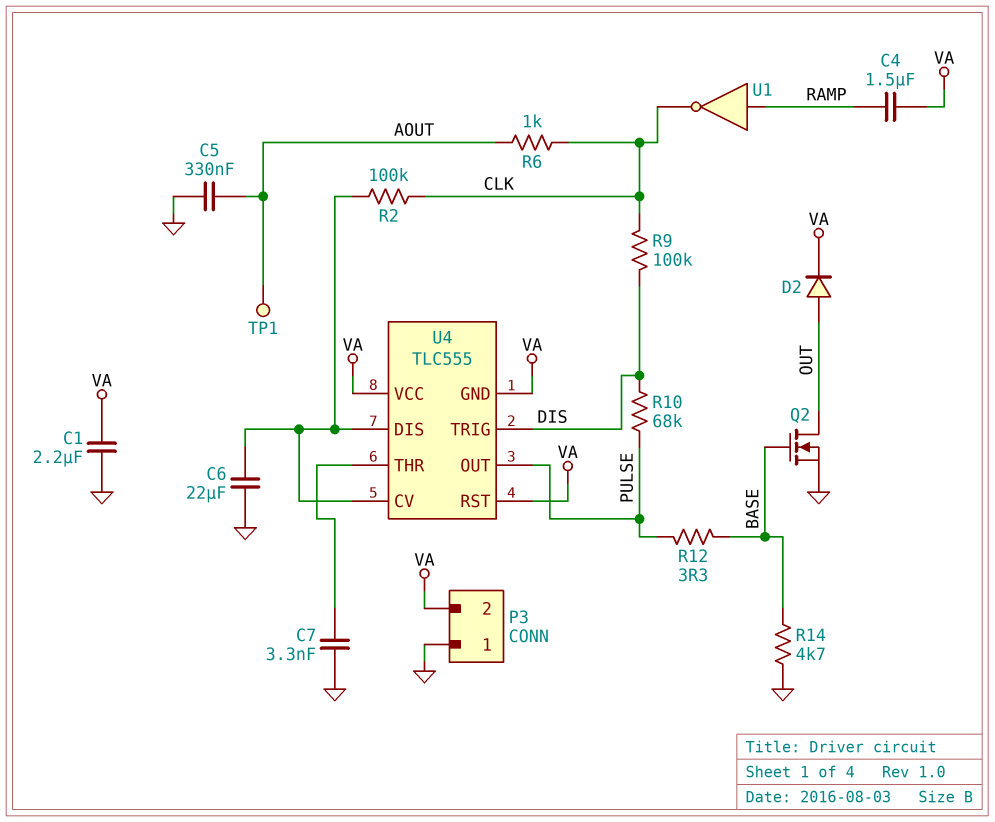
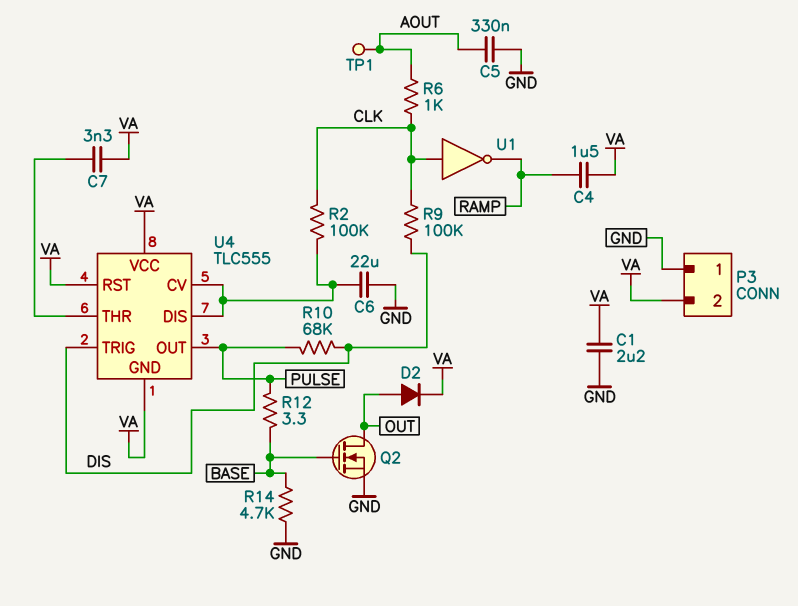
C7: 3.3nF (GND, U4/THR) -> 3.3nF (U4/THR, VA)
U1: NOT (in RAMP, out CLK) -> NOT (in CLK, out RAMP)

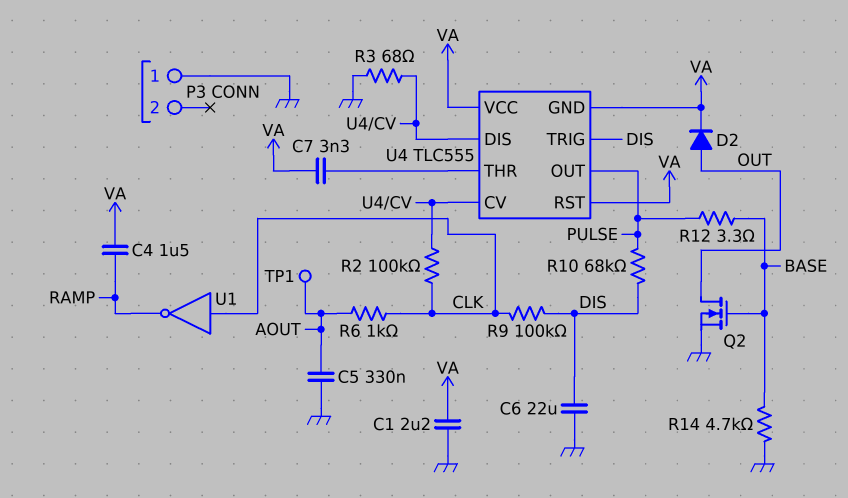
C6: 22uF (GND, U4/CV) -> 22uF (DIS, GND)
P3 pin 2: VA -> none
R3: none -> 68 (GND, U4/CV)

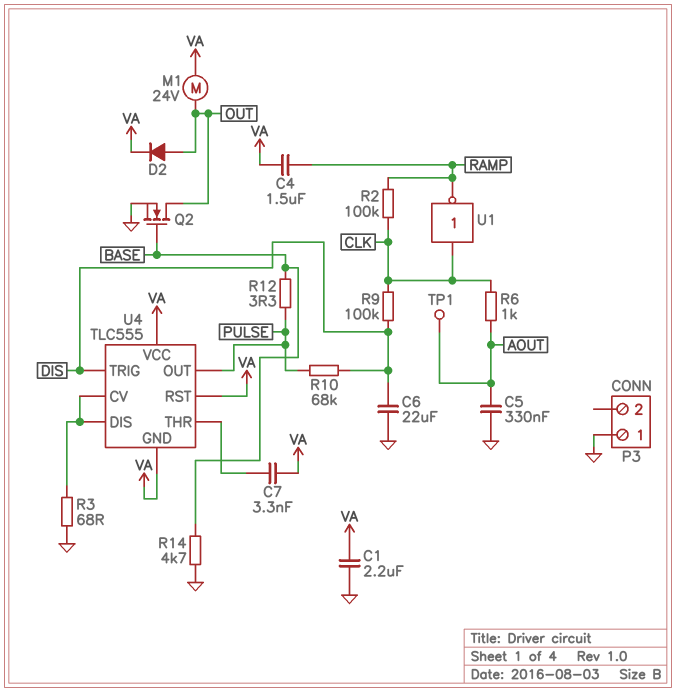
M1: none -> motor 24V (OUT, VA)
R2: 100k (CLK, U4/CV) -> 100k (CLK, RAMP)

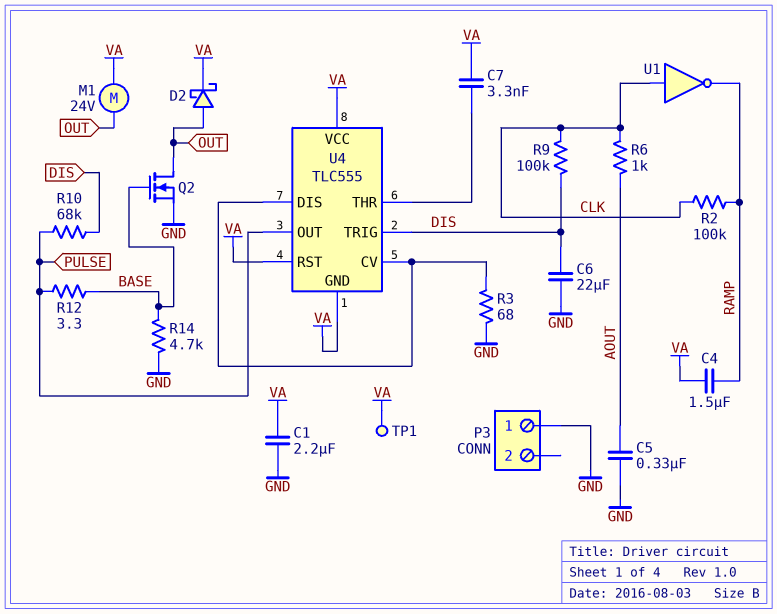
D2: diode (A OUT, K VA) -> schottky (A OUT, K VA)
TP1: test point (AOUT) -> test point (VA)

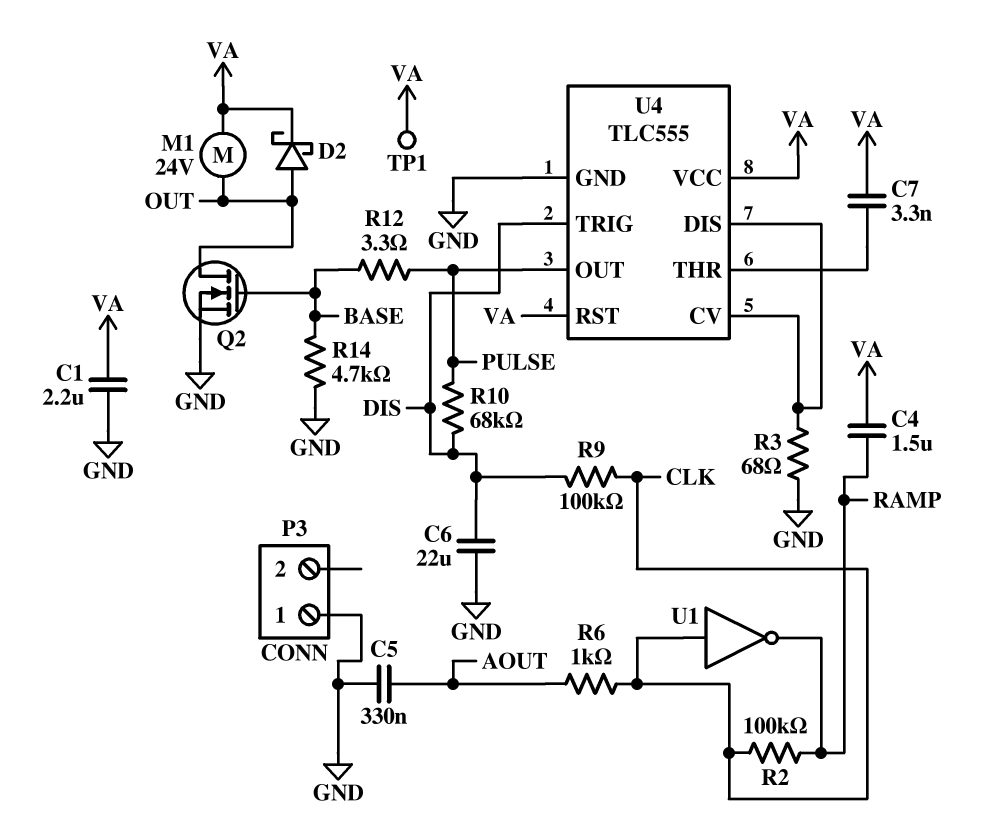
U4 pin GND: VA -> GND

